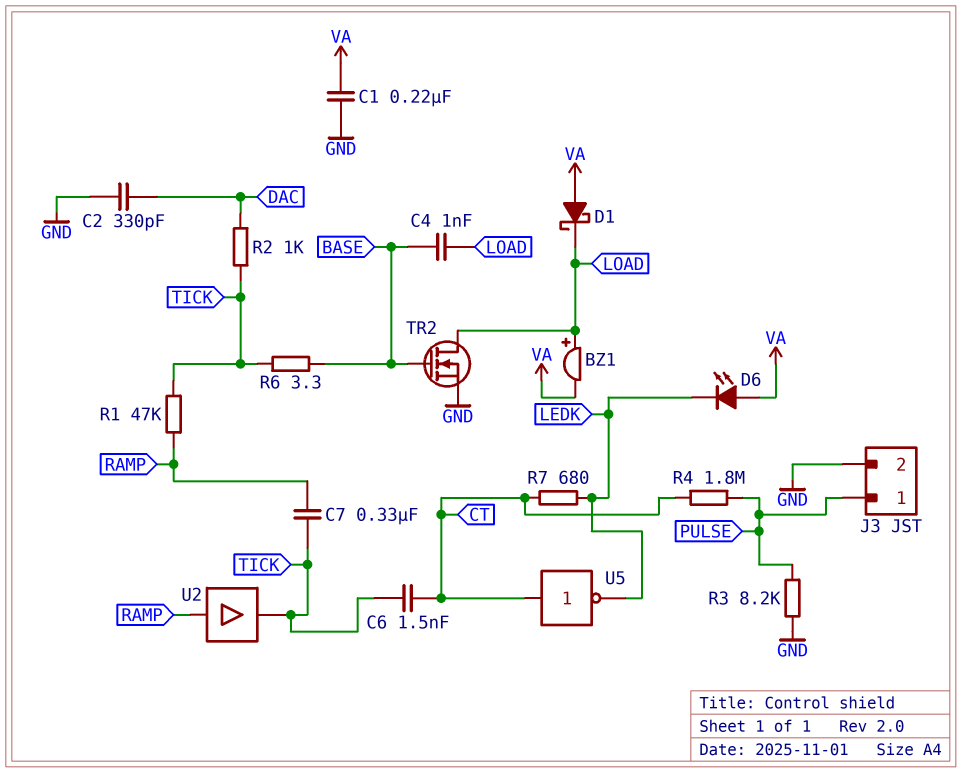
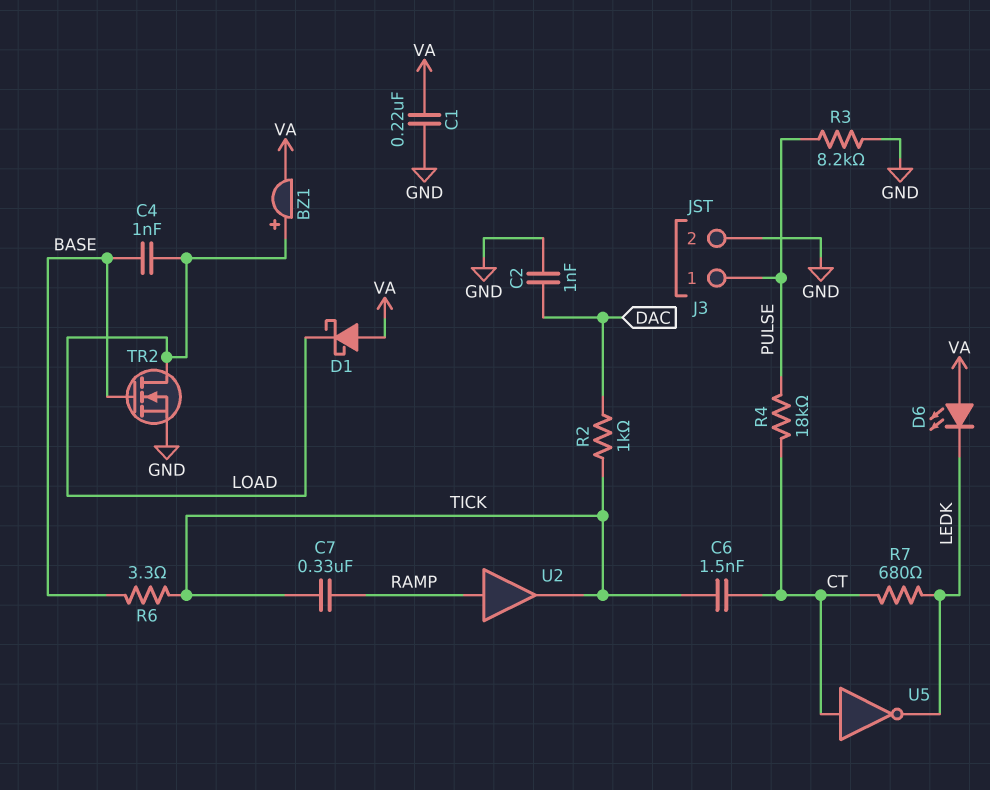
C2: 330pF (DAC, GND) -> 1nF (DAC, GND)
R1: 47k (RAMP, TICK) -> none
R4: 1.8M (CT, PULSE) -> 18k (CT, PULSE)

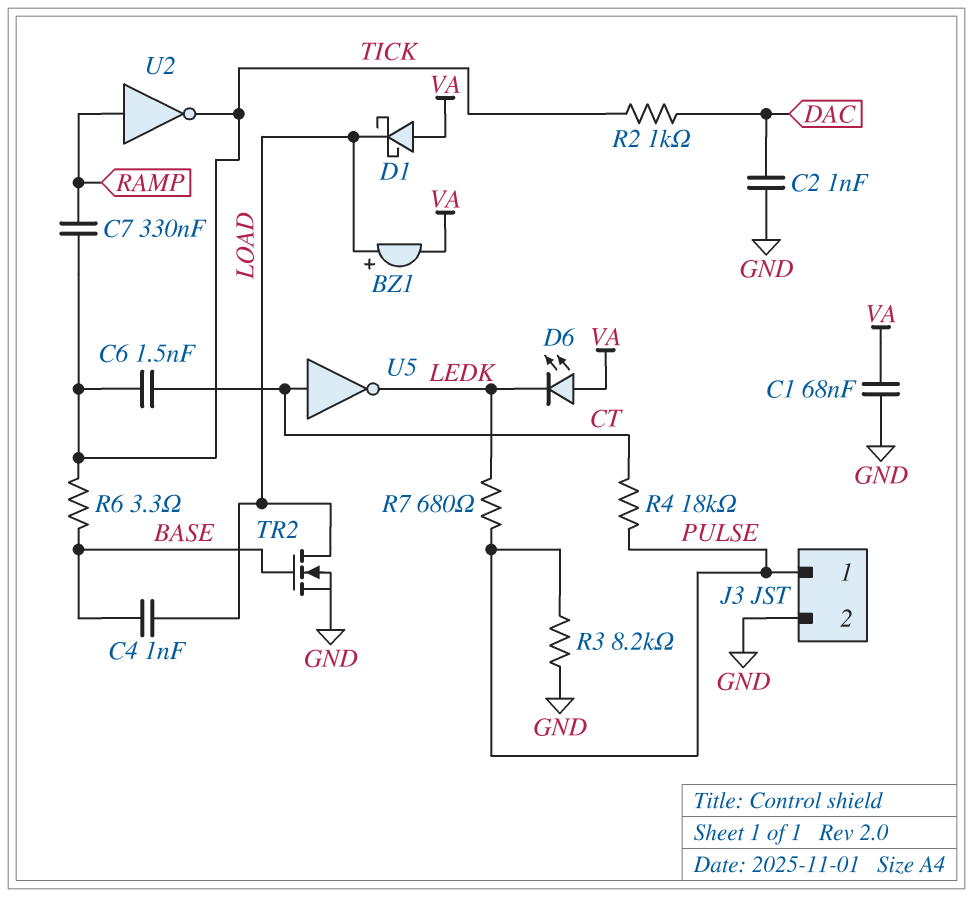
C1: 220nF (GND, VA) -> 68nF (GND, VA)
R7: 680 (CT, LEDK) -> 680 (LEDK, PULSE)
U2: buffer (in RAMP, out TICK) -> NOT (in RAMP, out TICK)

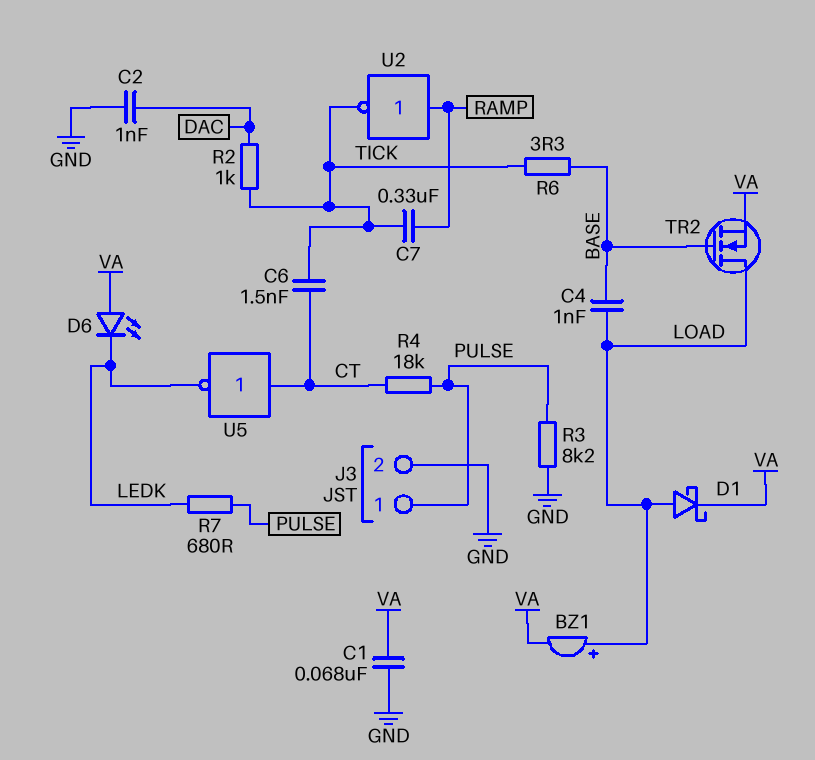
D1: schottky (A VA, K LOAD) -> schottky (A LOAD, K VA)
TR2: NMOS (G BASE, D LOAD, S GND) -> NMOS (G BASE, D LOAD, S VA)

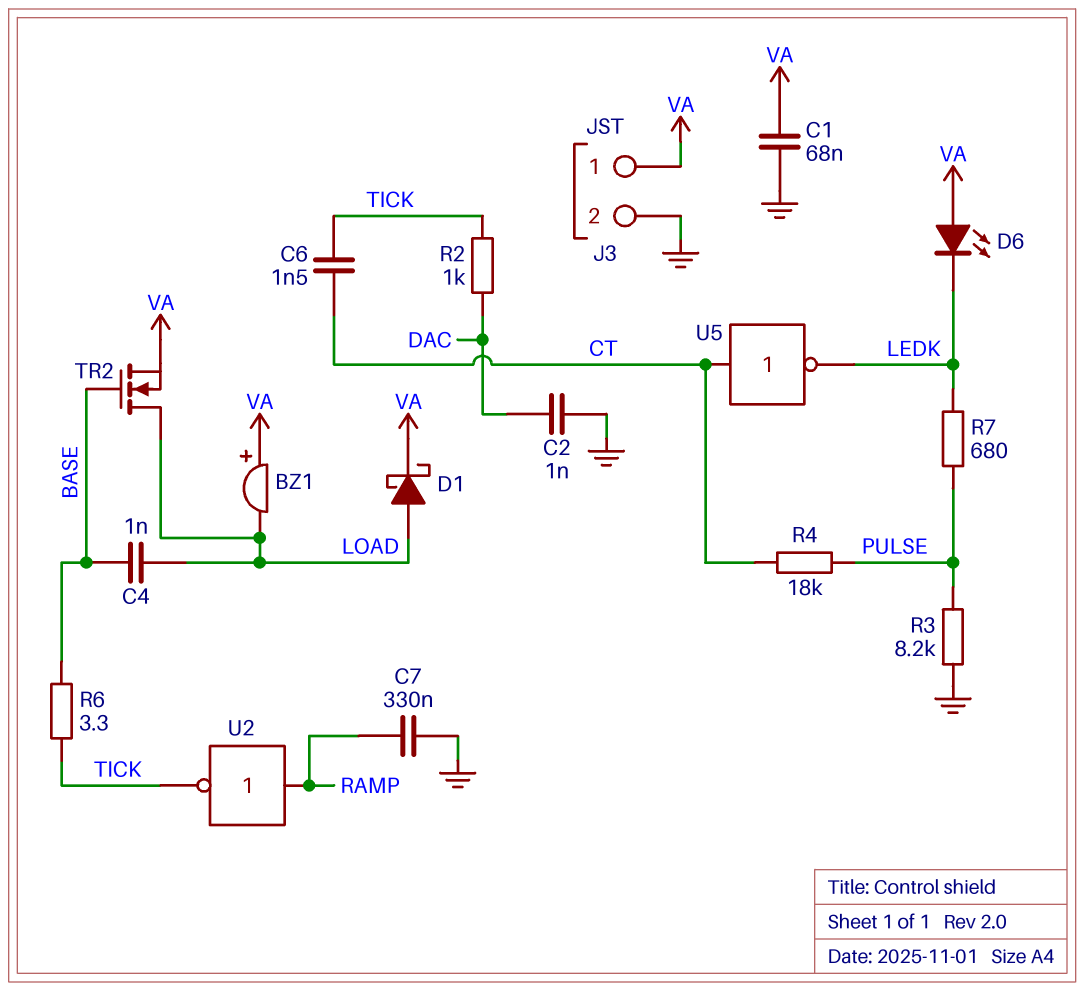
BZ1: buzzer (plus LOAD, minus VA) -> buzzer (plus VA, minus LOAD)
C7: 330nF (RAMP, TICK) -> 330nF (GND, RAMP)
J3 pin 1: PULSE -> VA

